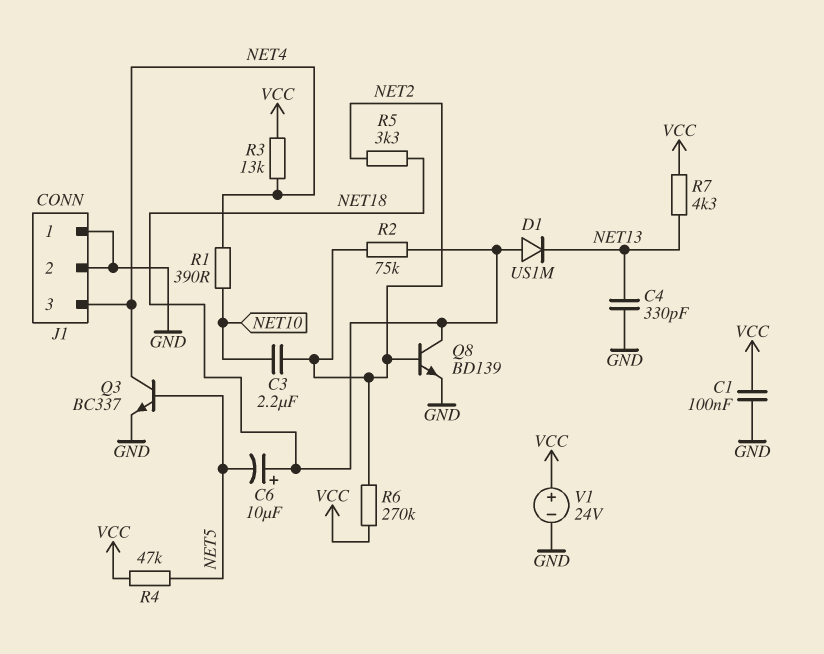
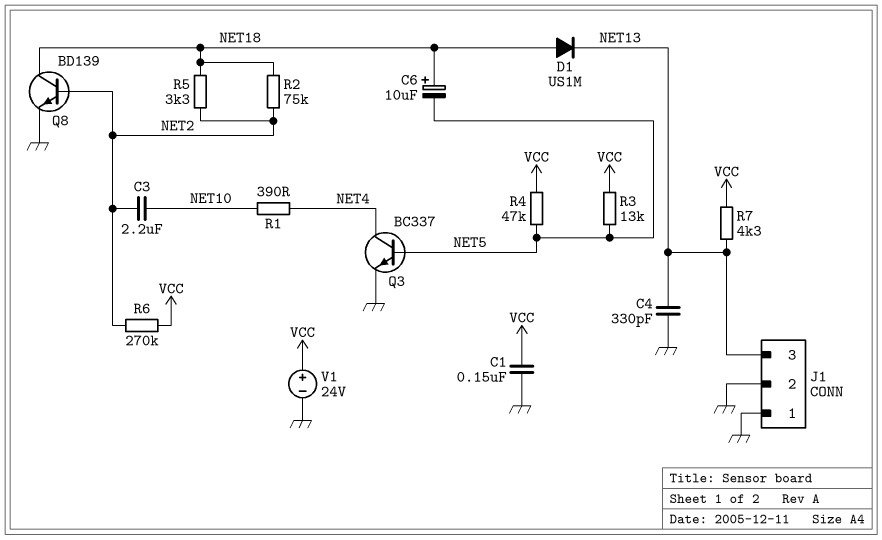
C1: 100nF (GND, VCC) -> 150nF (GND, VCC)
J1 pin 3: NET4 -> NET13
R3: 13k (NET4, VCC) -> 13k (NET5, VCC)

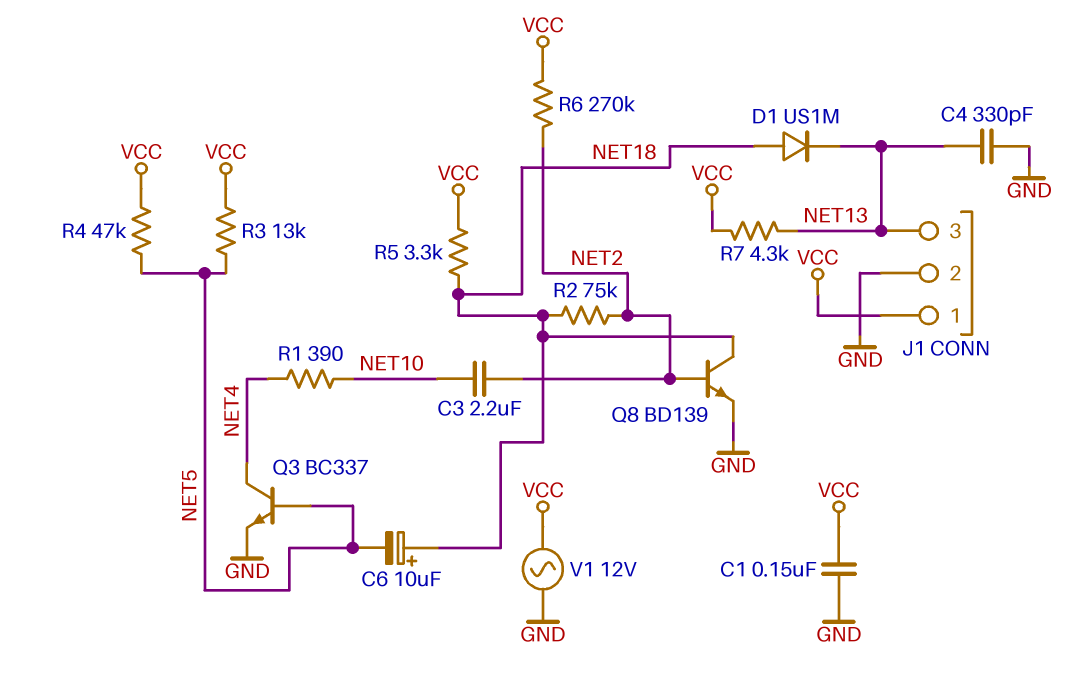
J1 pin 1: GND -> VCC
R5: 3.3k (NET2, NET18) -> 3.3k (NET18, VCC)
V1: 24V (plus VCC, minus GND) -> AC 12V (GND, VCC)

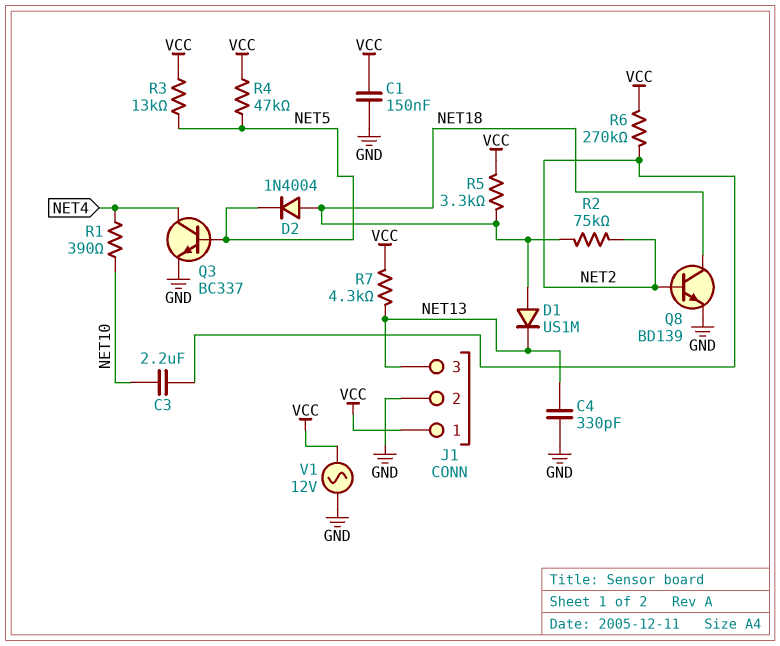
C6: 10uF (plus NET18, minus NET5) -> none
D2: none -> diode 1N4004 (A NET18, K NET5)

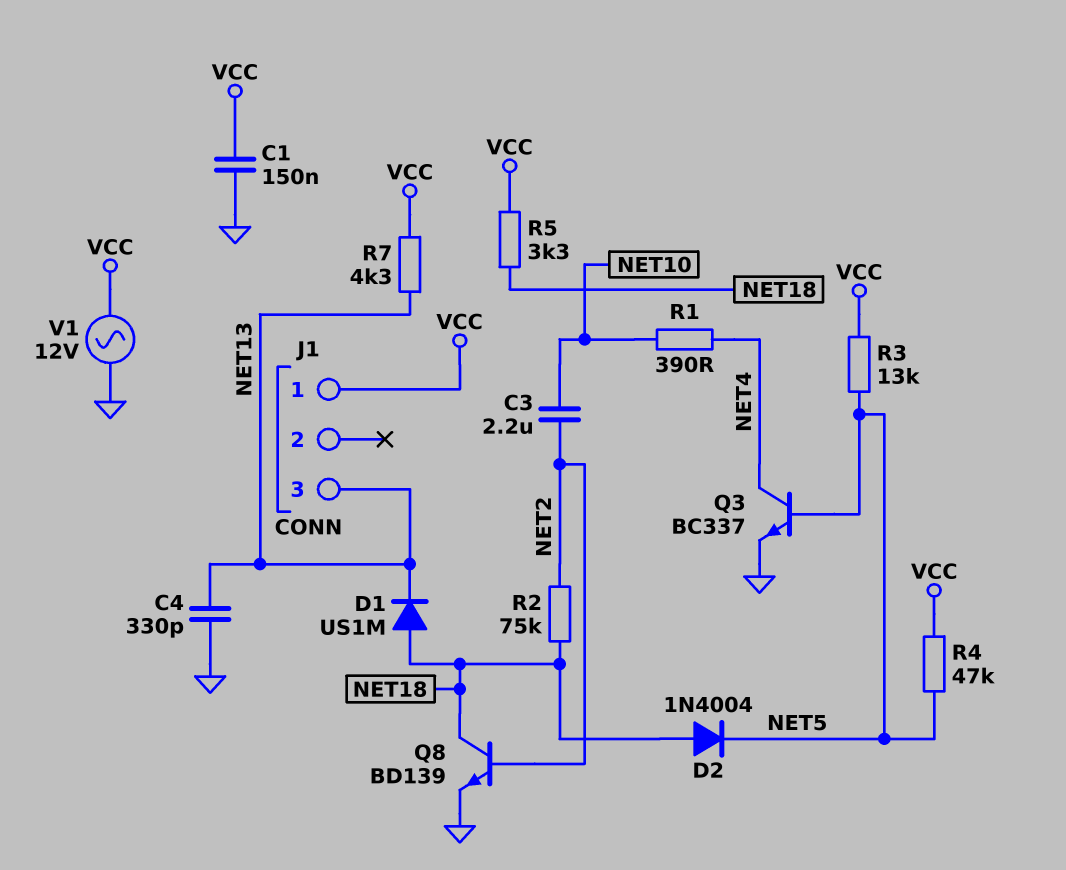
J1 pin 2: GND -> none
R6: 270k (NET2, VCC) -> none

